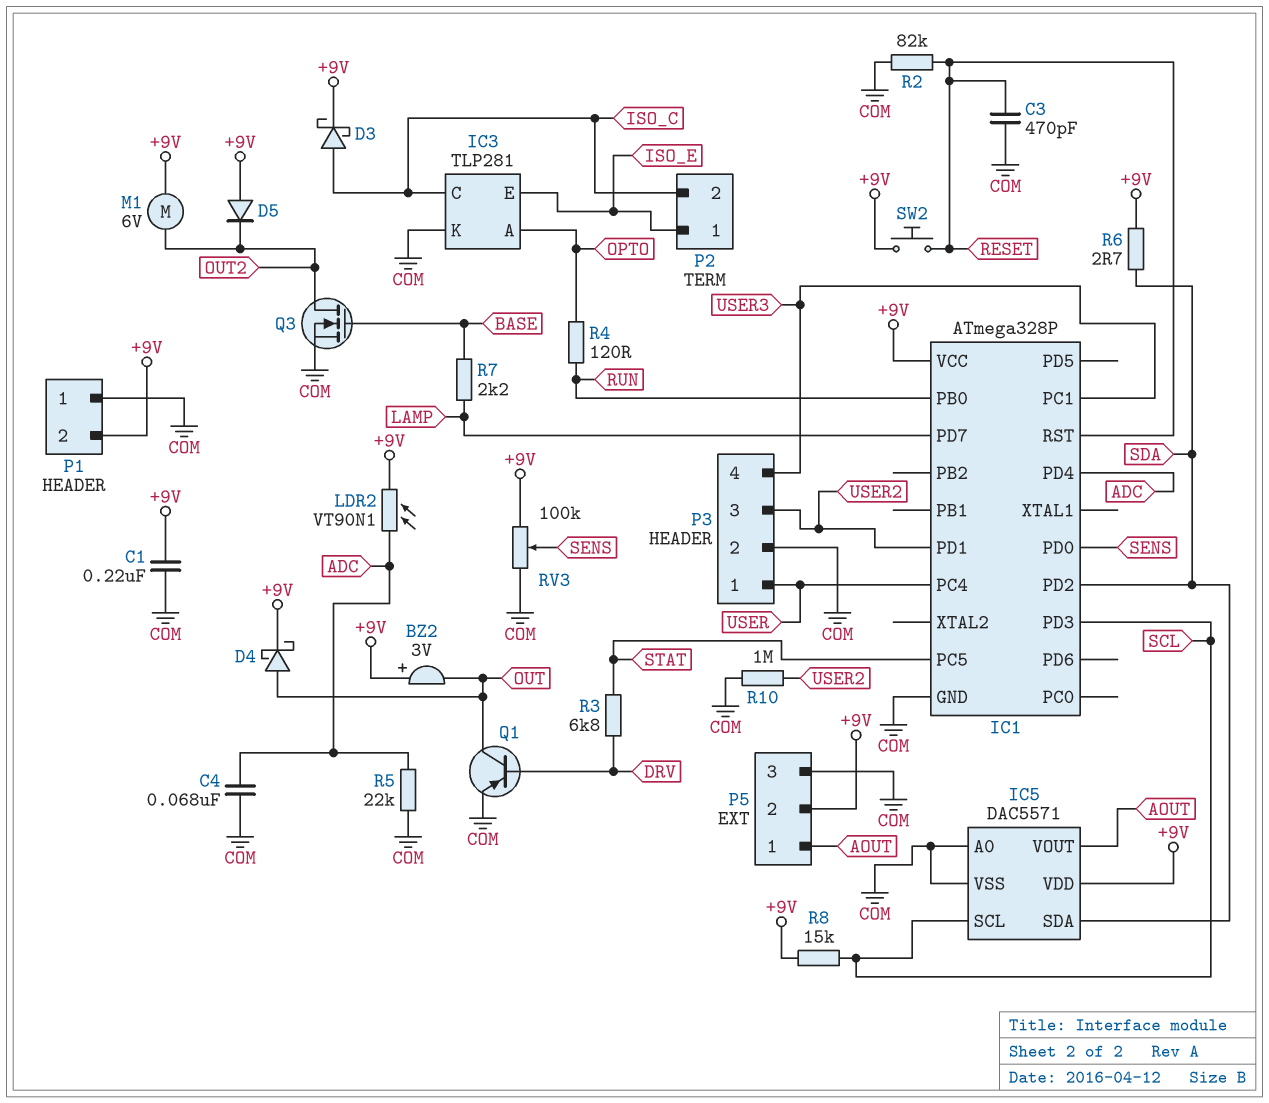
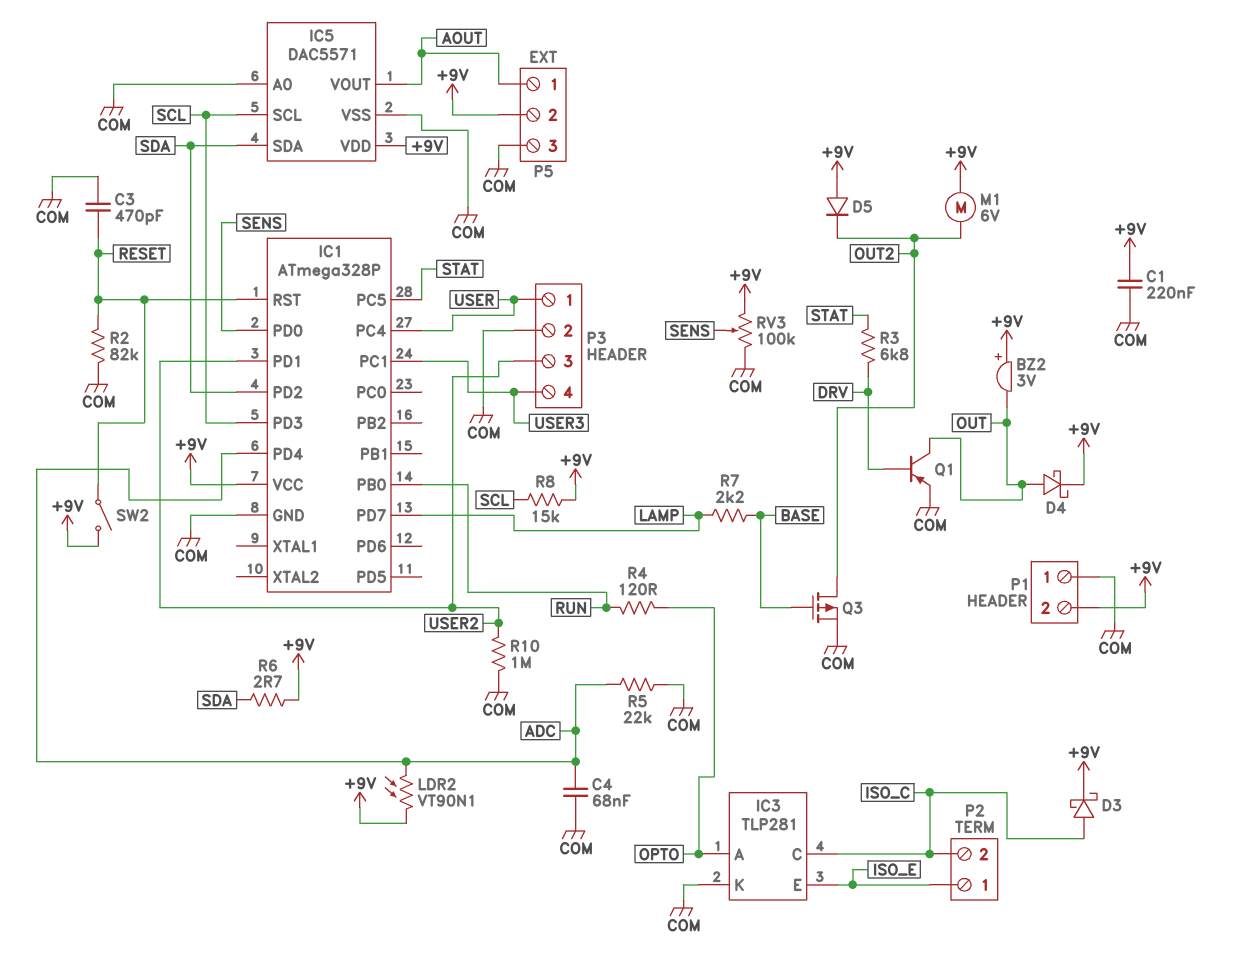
Q3: NMOS (G BASE, D OUT2, S COM) -> PMOS (G BASE, D OUT2, S COM)
SW2: button (+9V, RESET) -> switch (+9V, RESET)

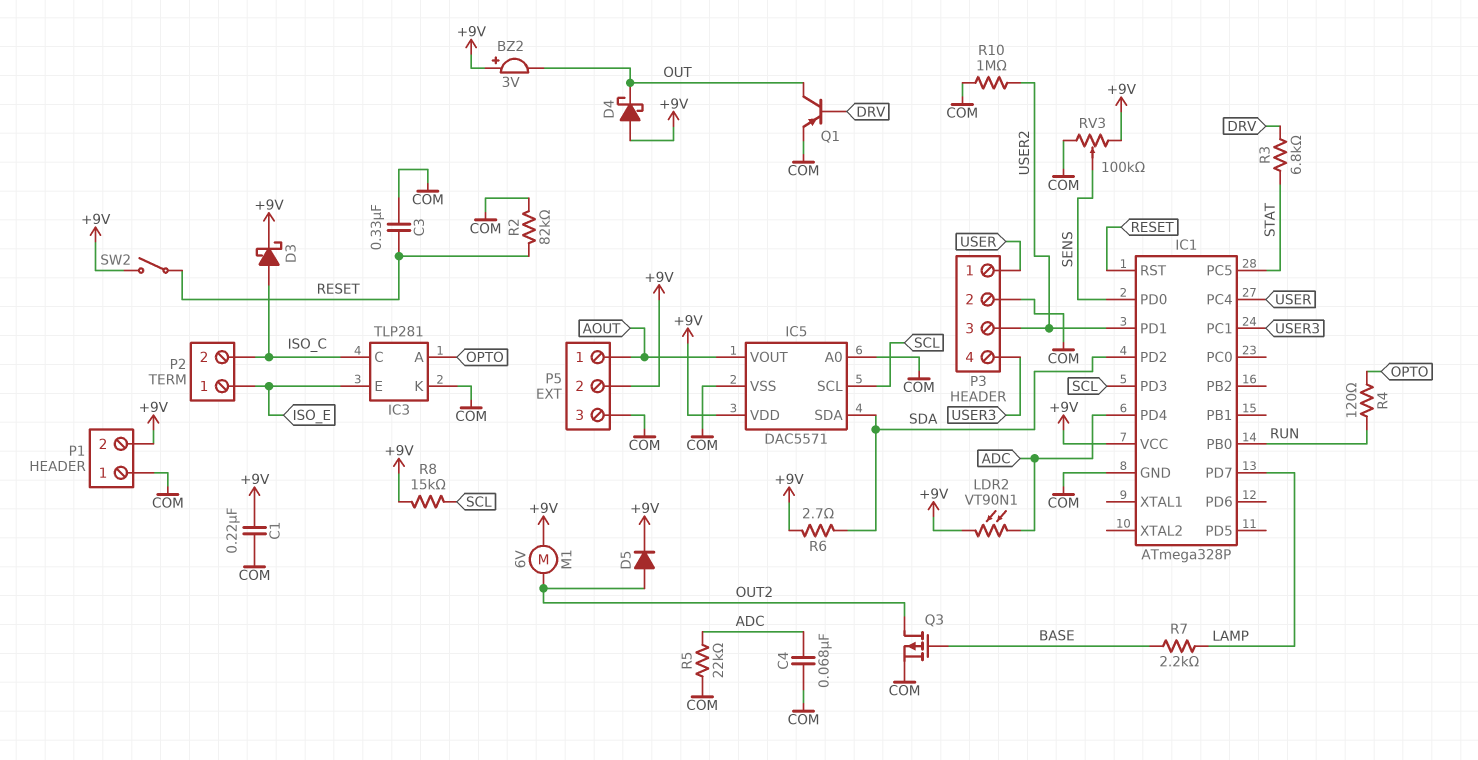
C3: 470pF (COM, RESET) -> 330nF (COM, RESET)
D4: schottky (A OUT, K +9V) -> schottky (A +9V, K OUT)
D5: diode (A +9V, K OUT2) -> diode (A OUT2, K +9V)

